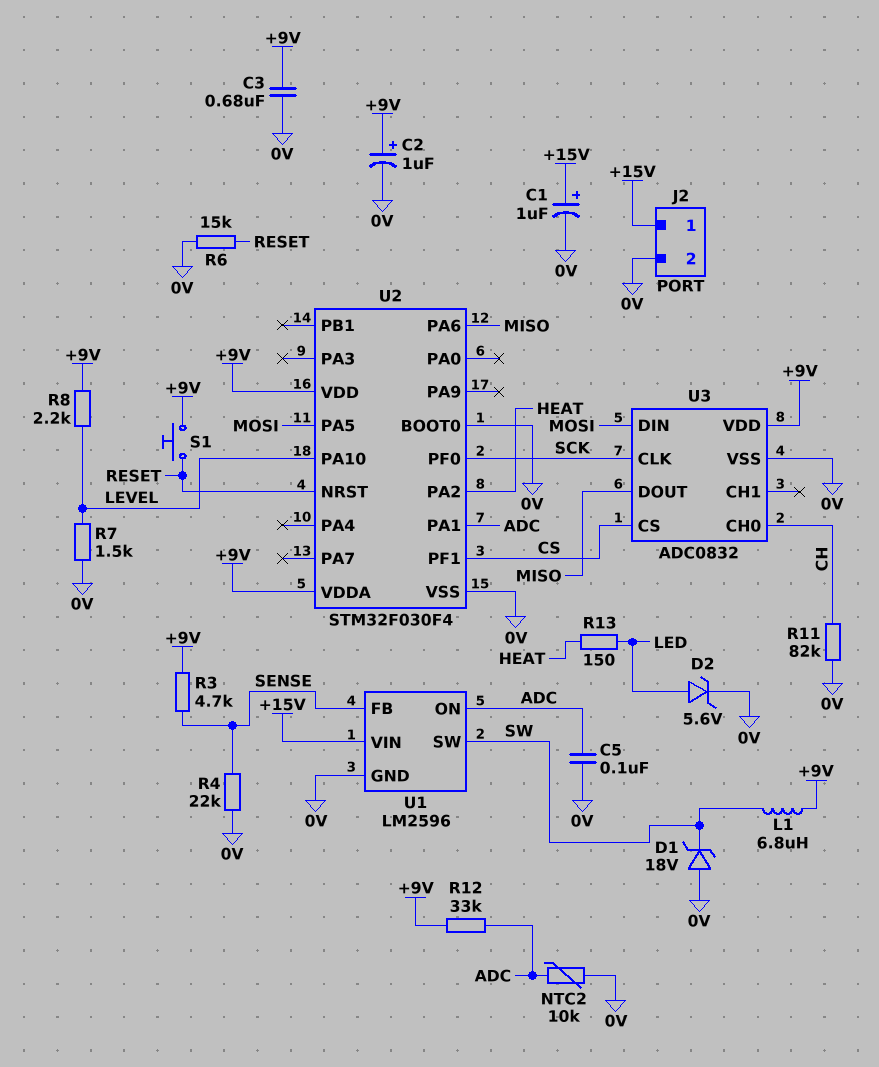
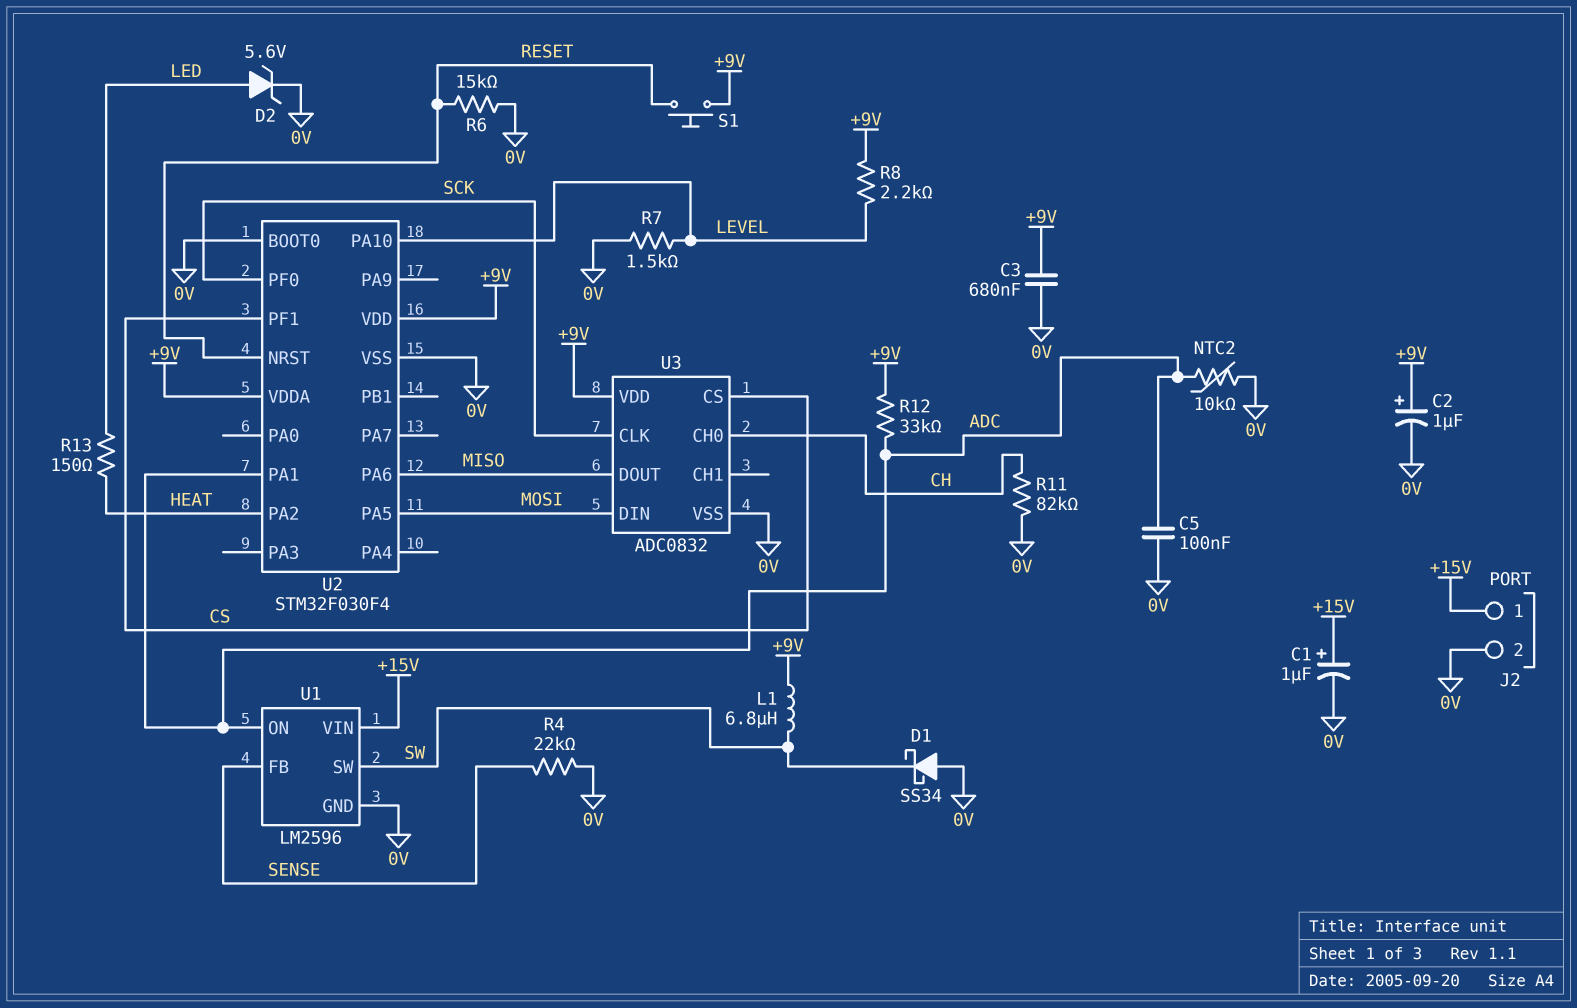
D1: zener 18V (A 0V, K SW) -> schottky SS34 (A 0V, K SW)
R3: 4.7k (+9V, SENSE) -> none

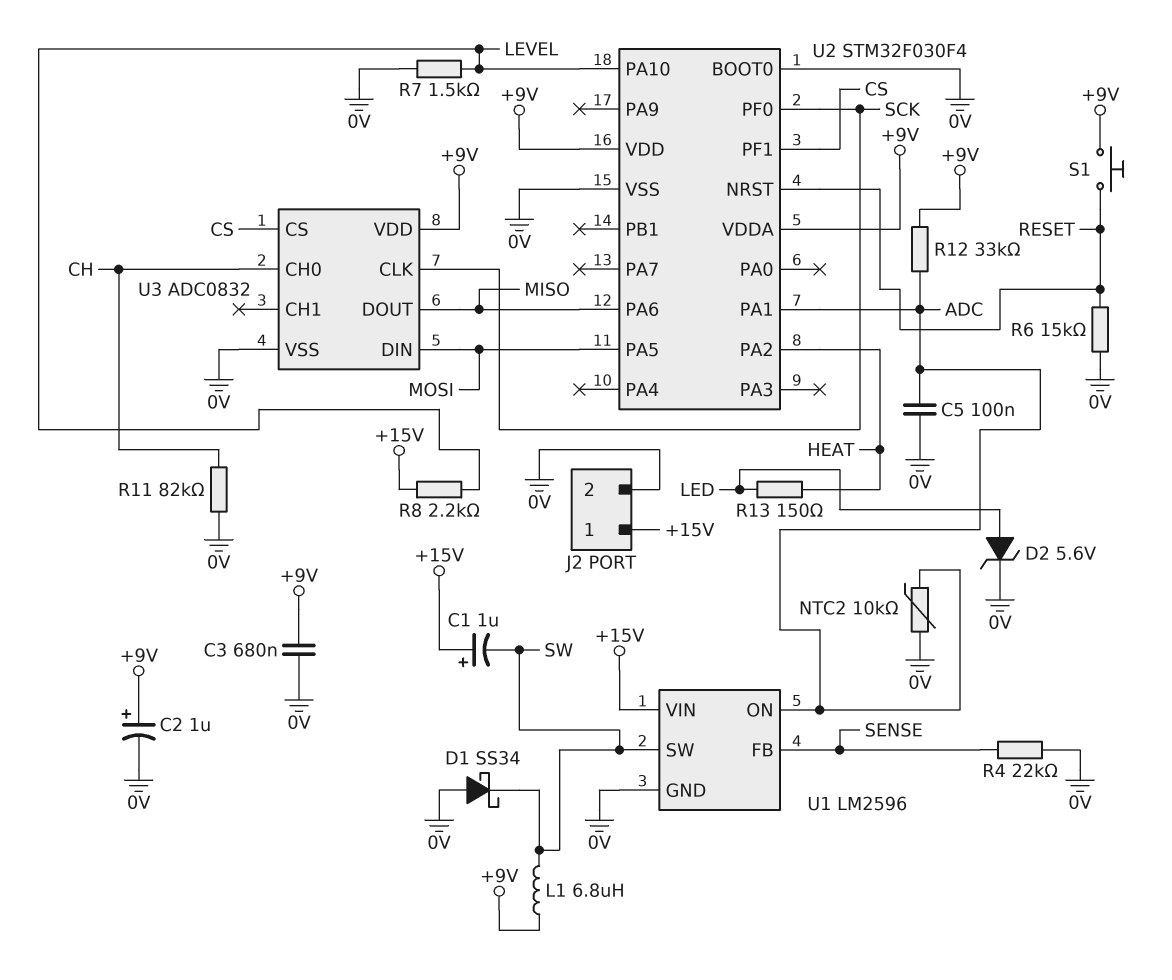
C1: 1uF (plus +15V, minus 0V) -> 1uF (plus +15V, minus SW)
R8: 2.2k (+9V, LEVEL) -> 2.2k (+15V, LEVEL)

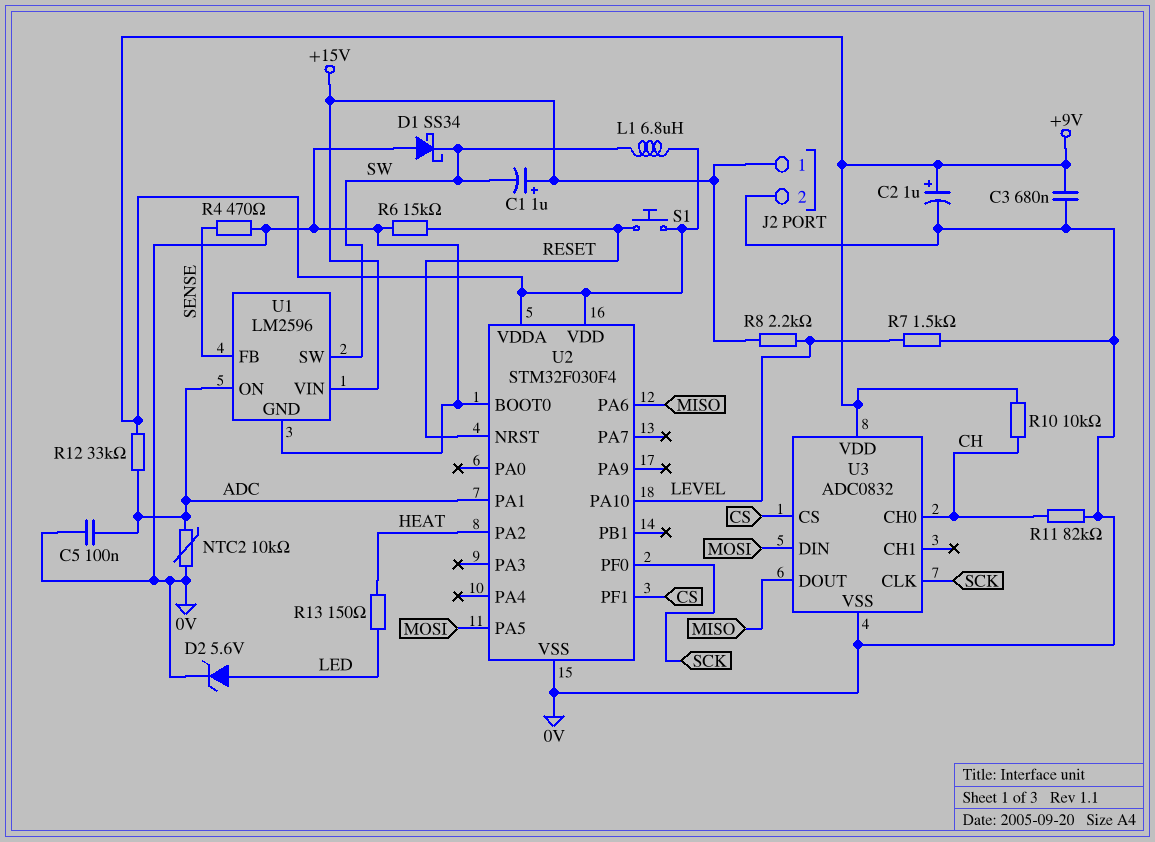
R4: 22k (0V, SENSE) -> 470 (0V, SENSE)
R10: none -> 10k (+9V, CH)

